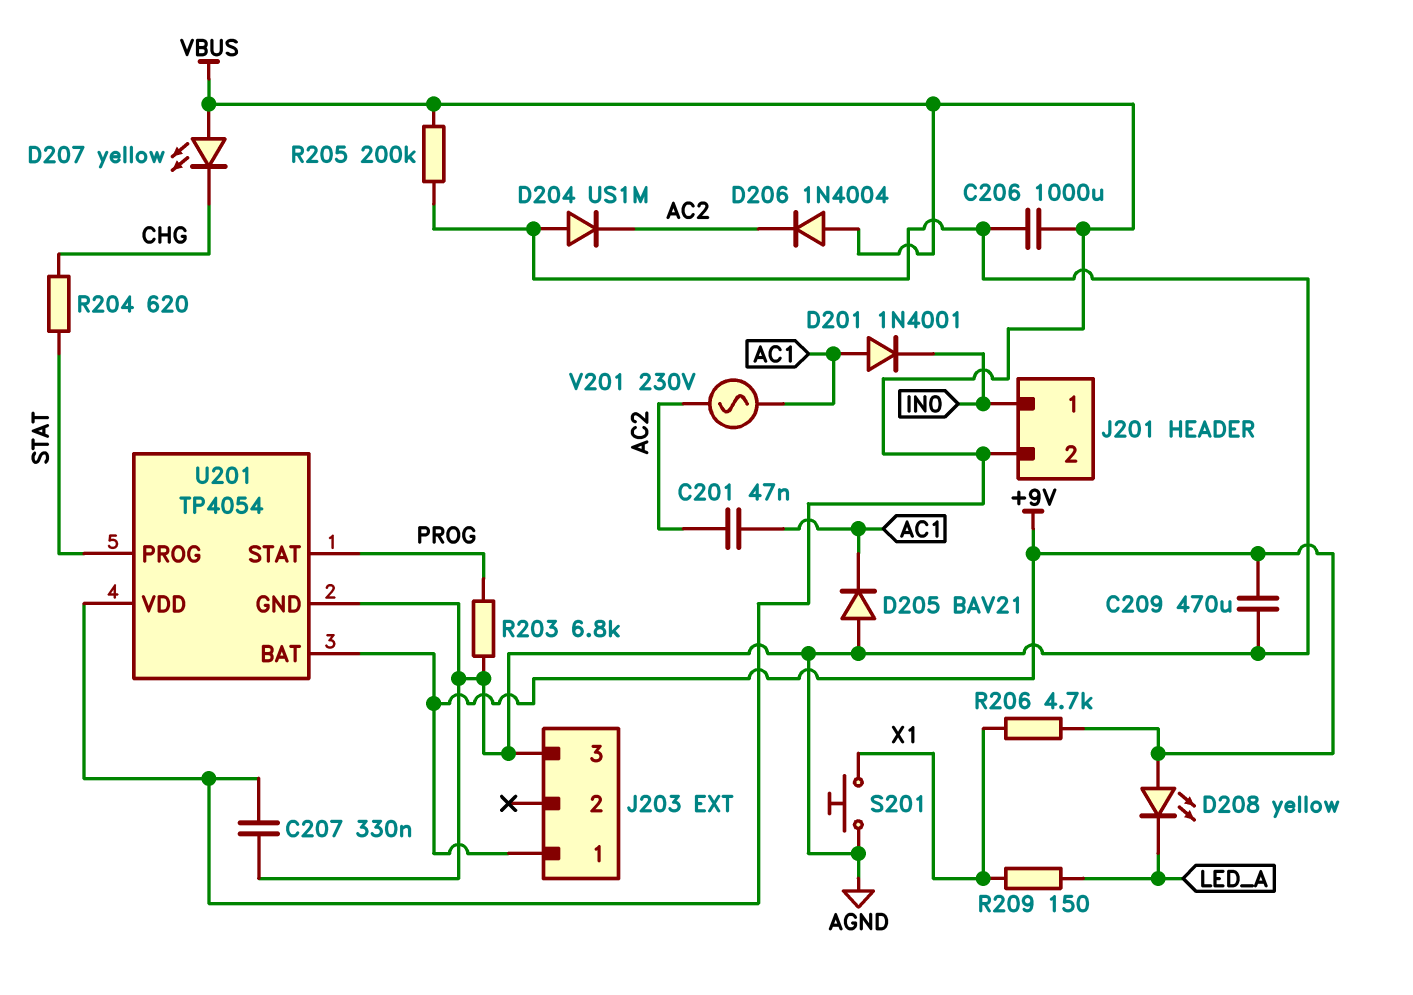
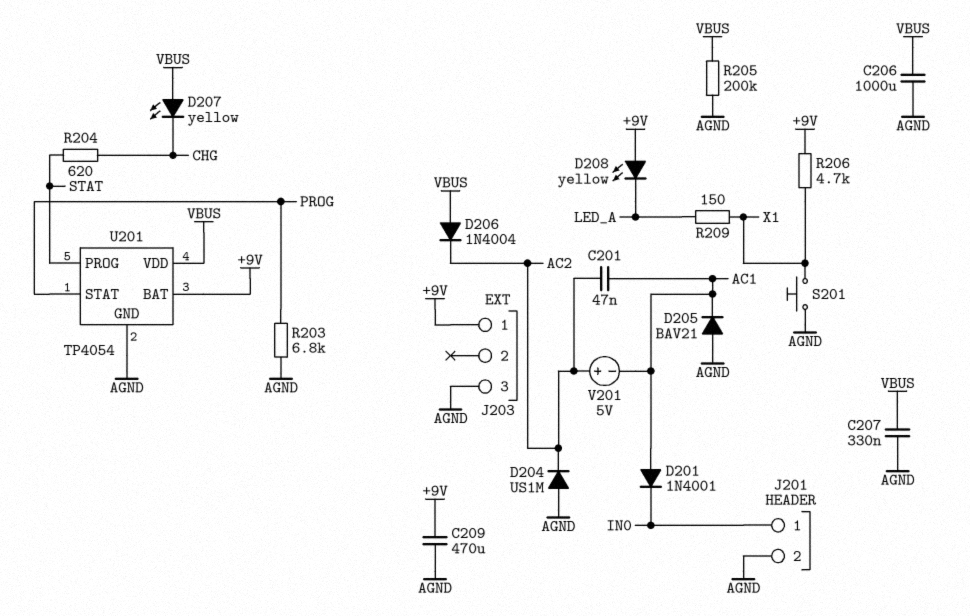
J201 pin 2: VBUS -> AGND
V201: AC 230V (AC1, AC2) -> 5V (plus AC2, minus AC1)

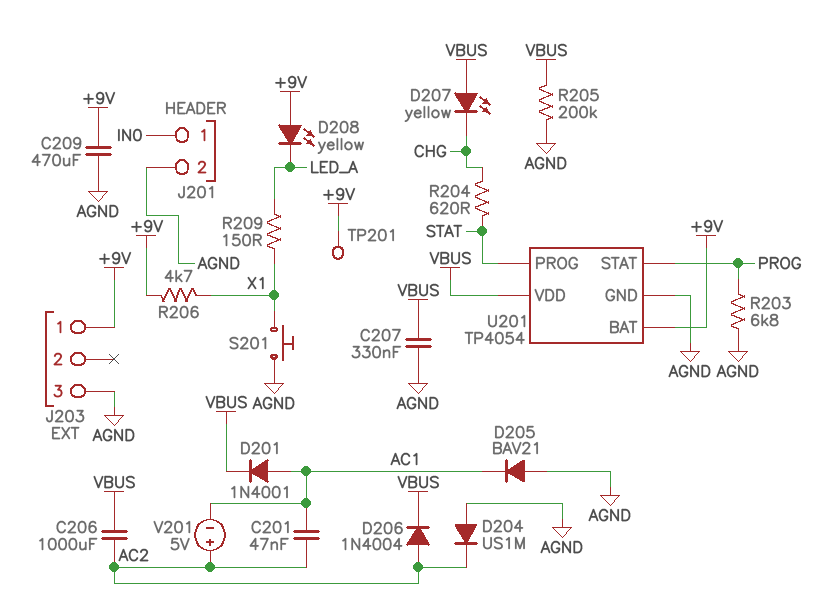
C206: 1000uF (AGND, VBUS) -> 1000uF (AC2, VBUS)
D201: diode 1N4001 (A AC1, K IN0) -> diode 1N4001 (A AC1, K VBUS)
D206: diode 1N4004 (A VBUS, K AC2) -> diode 1N4004 (A AC2, K VBUS)
TP201: none -> test point (+9V)

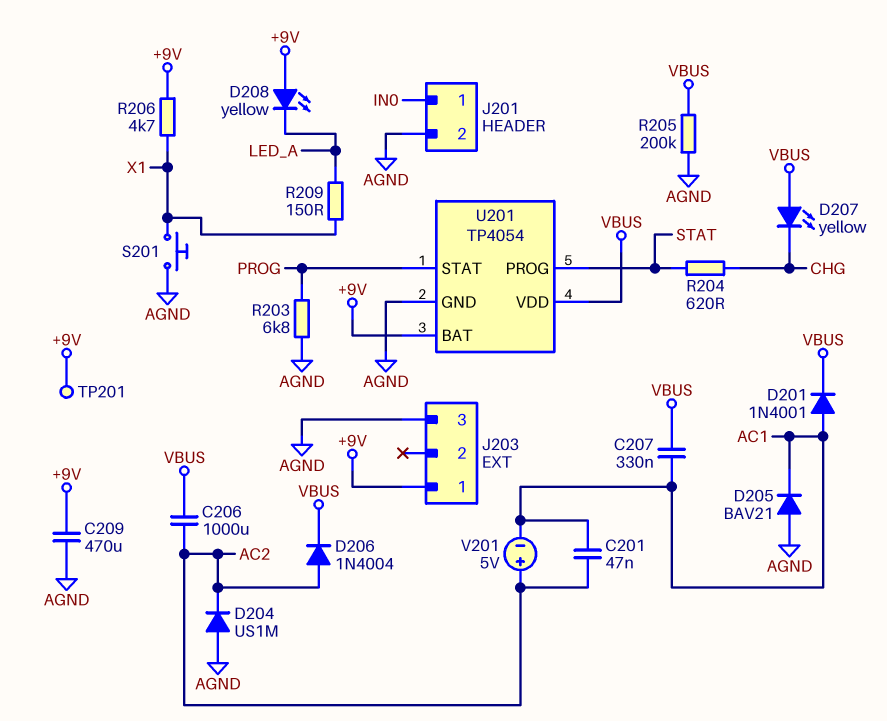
C207: 330nF (AGND, VBUS) -> 330nF (AC1, VBUS)

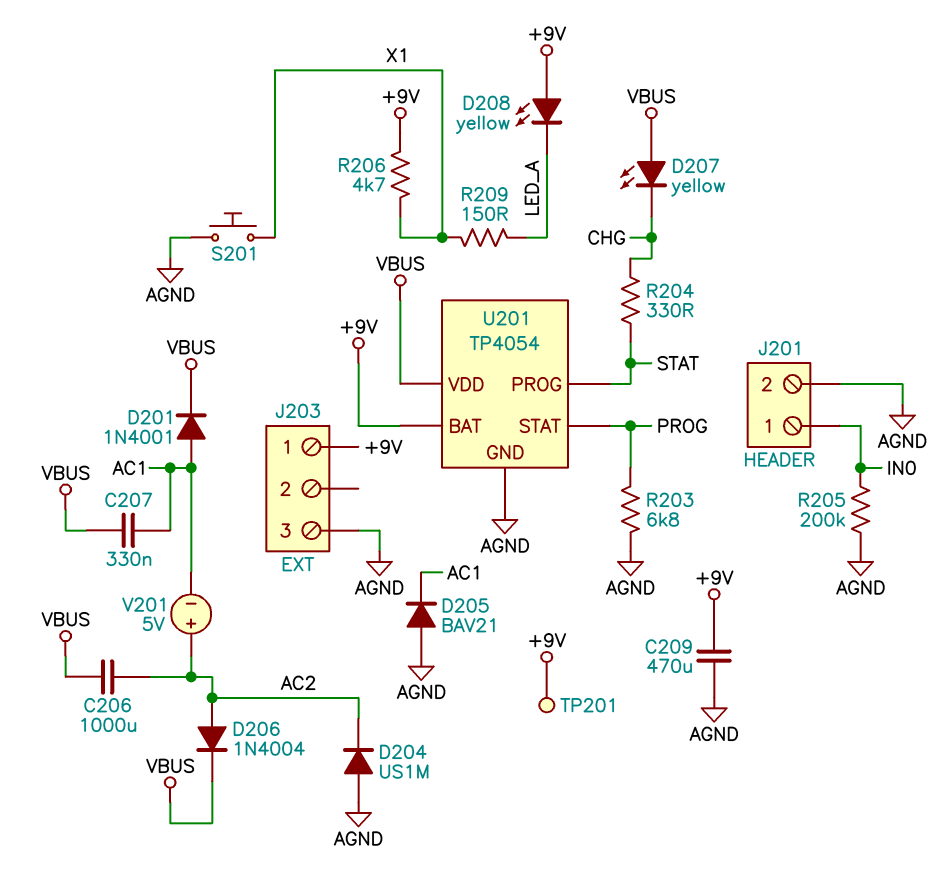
C201: 47nF (AC1, AC2) -> none
R204: 620 (CHG, STAT) -> 330 (CHG, STAT)
R205: 200k (AGND, VBUS) -> 200k (AGND, IN0)

